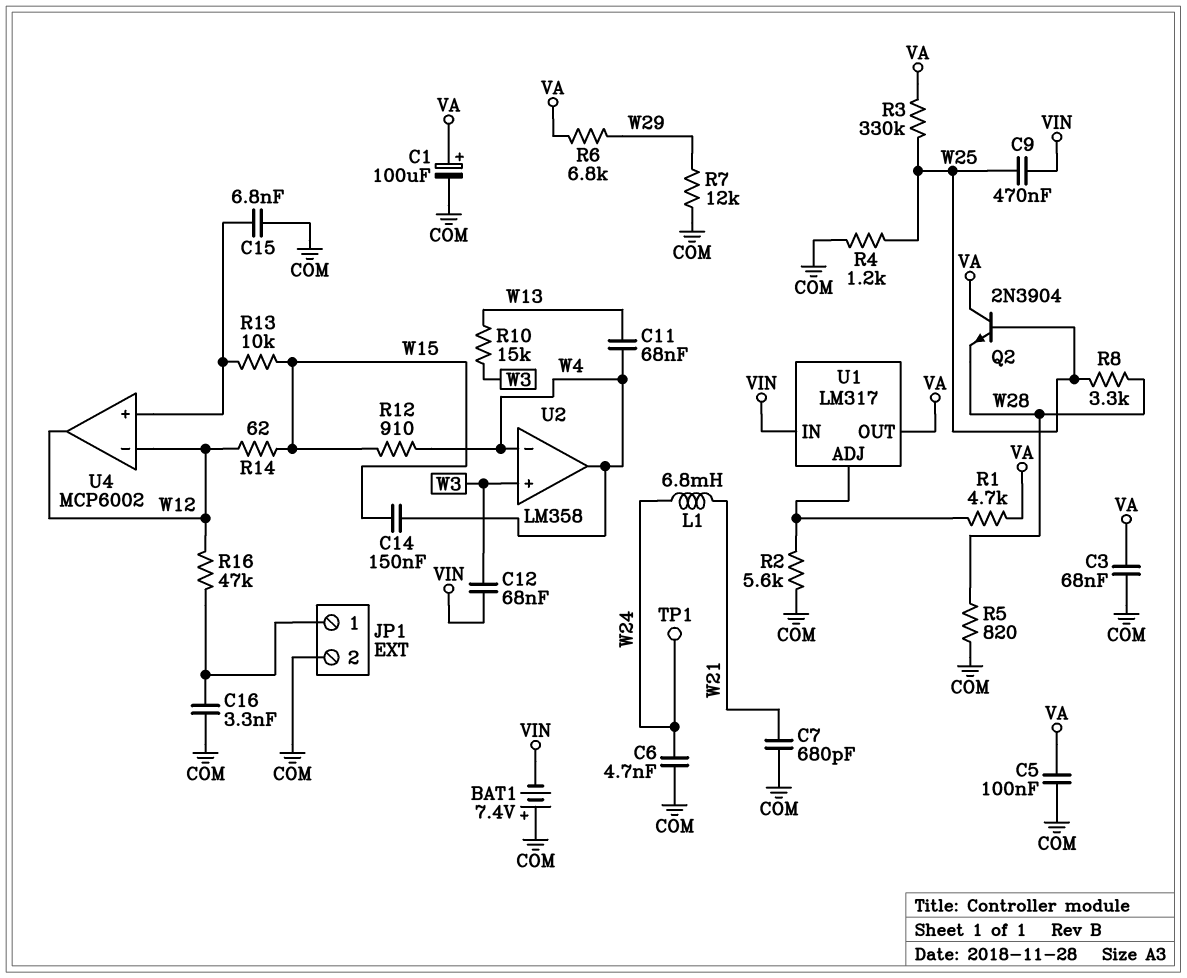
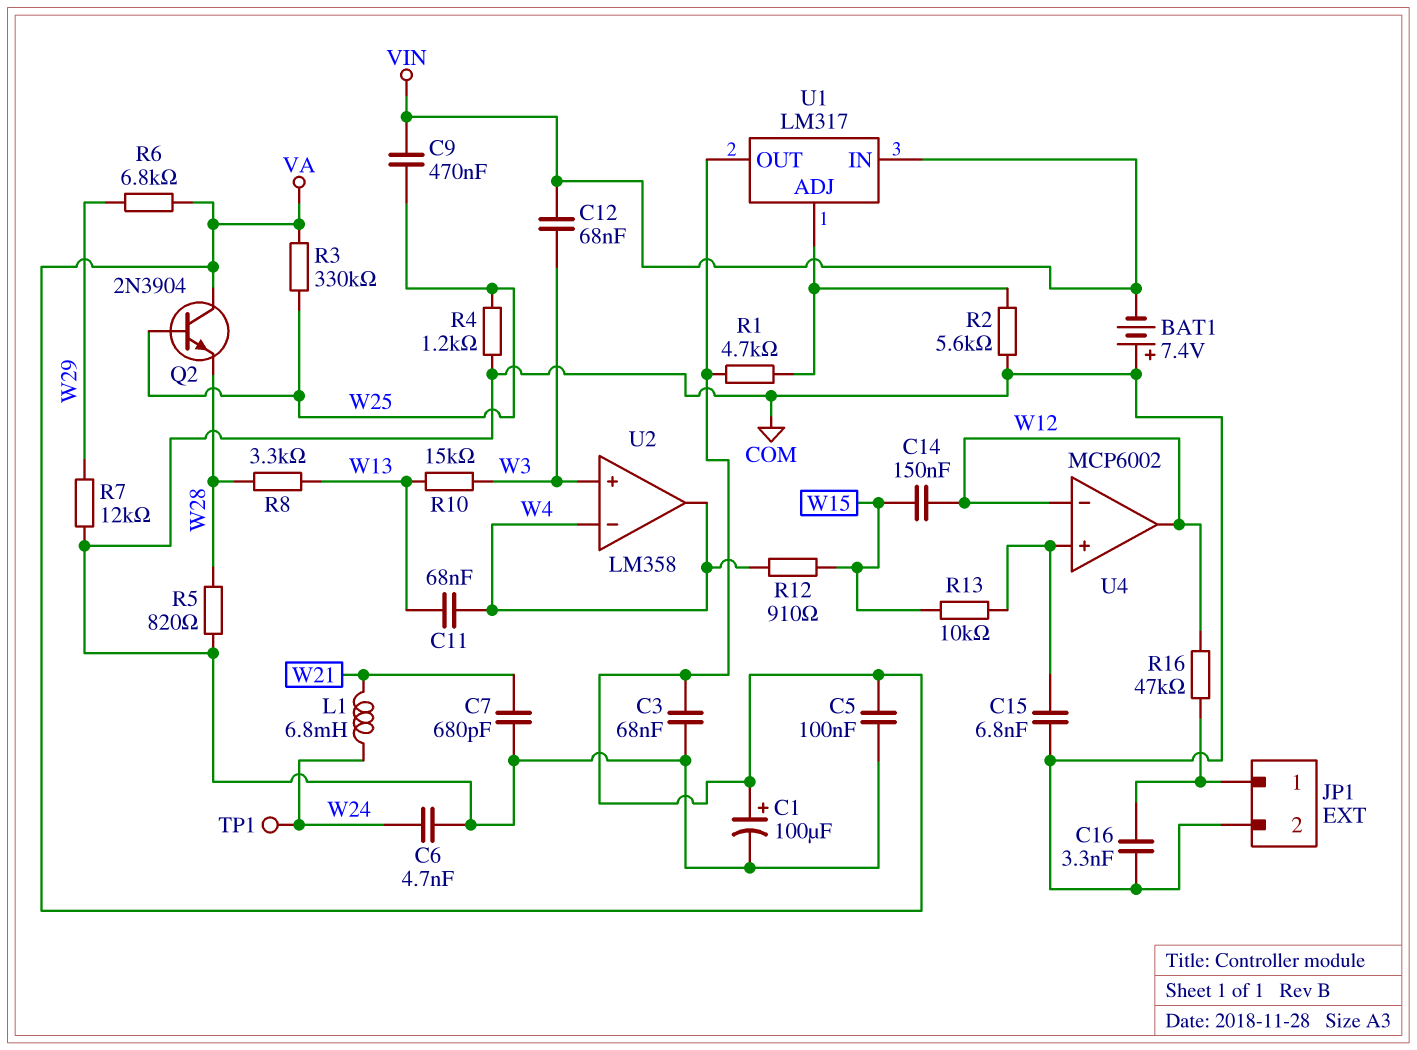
C14: 150nF (W4, W15) -> 150nF (W12, W15)
R8: 3.3k (W25, W28) -> 3.3k (W13, W28)
R14: 62 (W12, W15) -> none

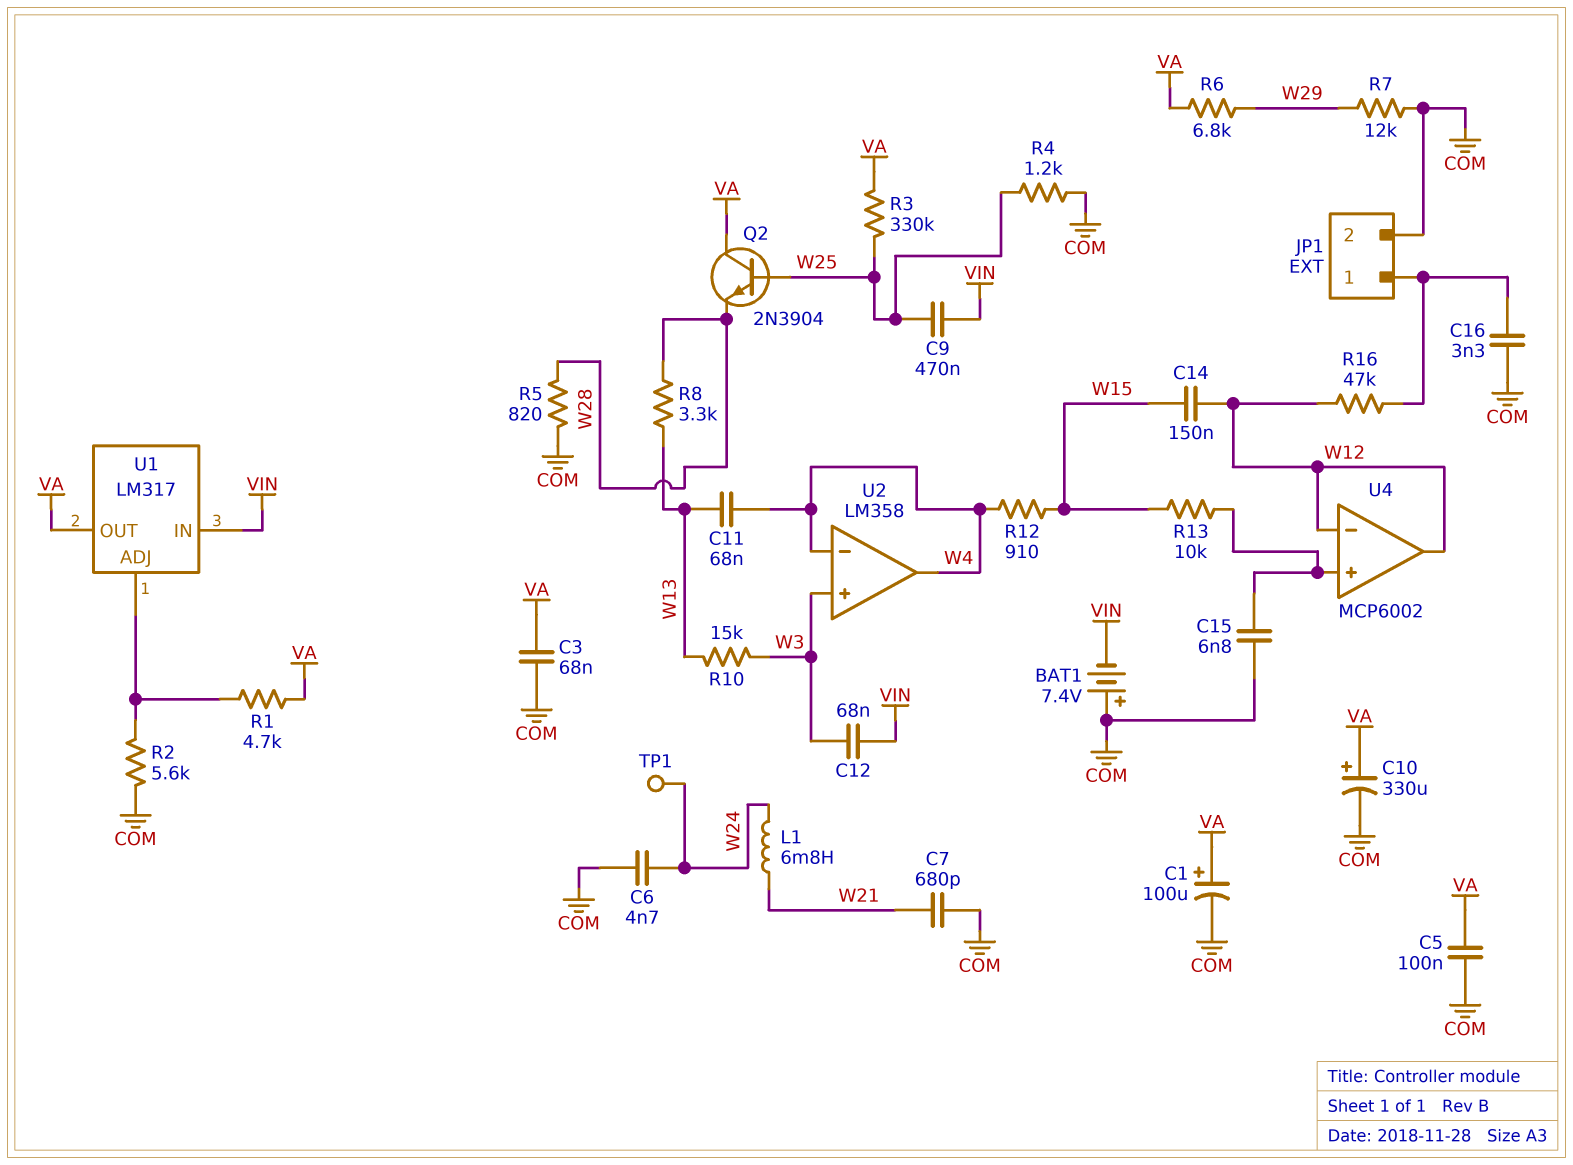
C10: none -> 330uF (plus VA, minus COM)

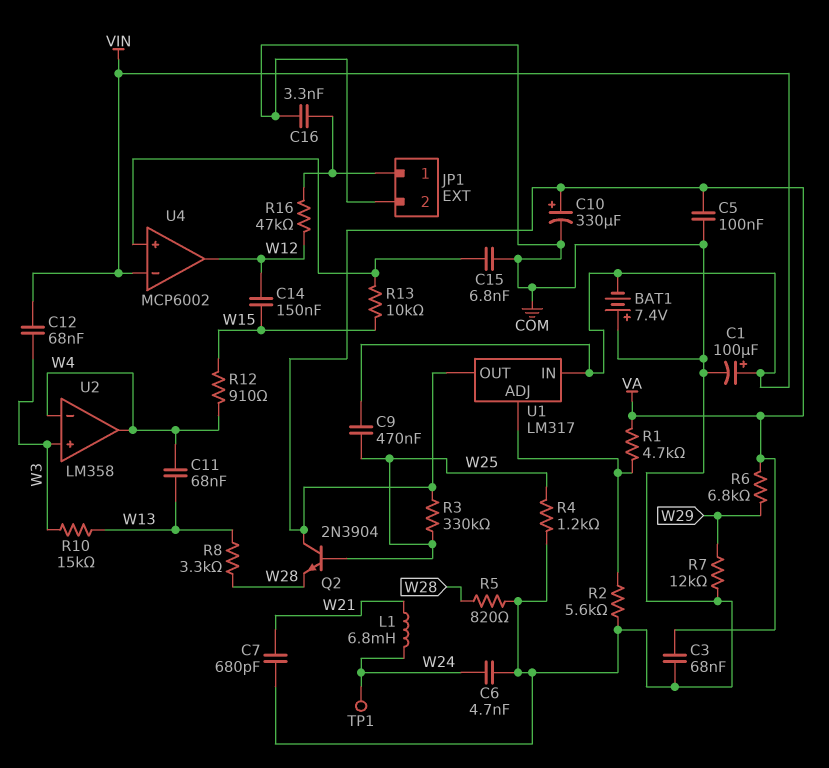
C1: 100uF (plus VA, minus COM) -> 100uF (plus VIN, minus COM)
U4 pin in-: W12 -> VIN

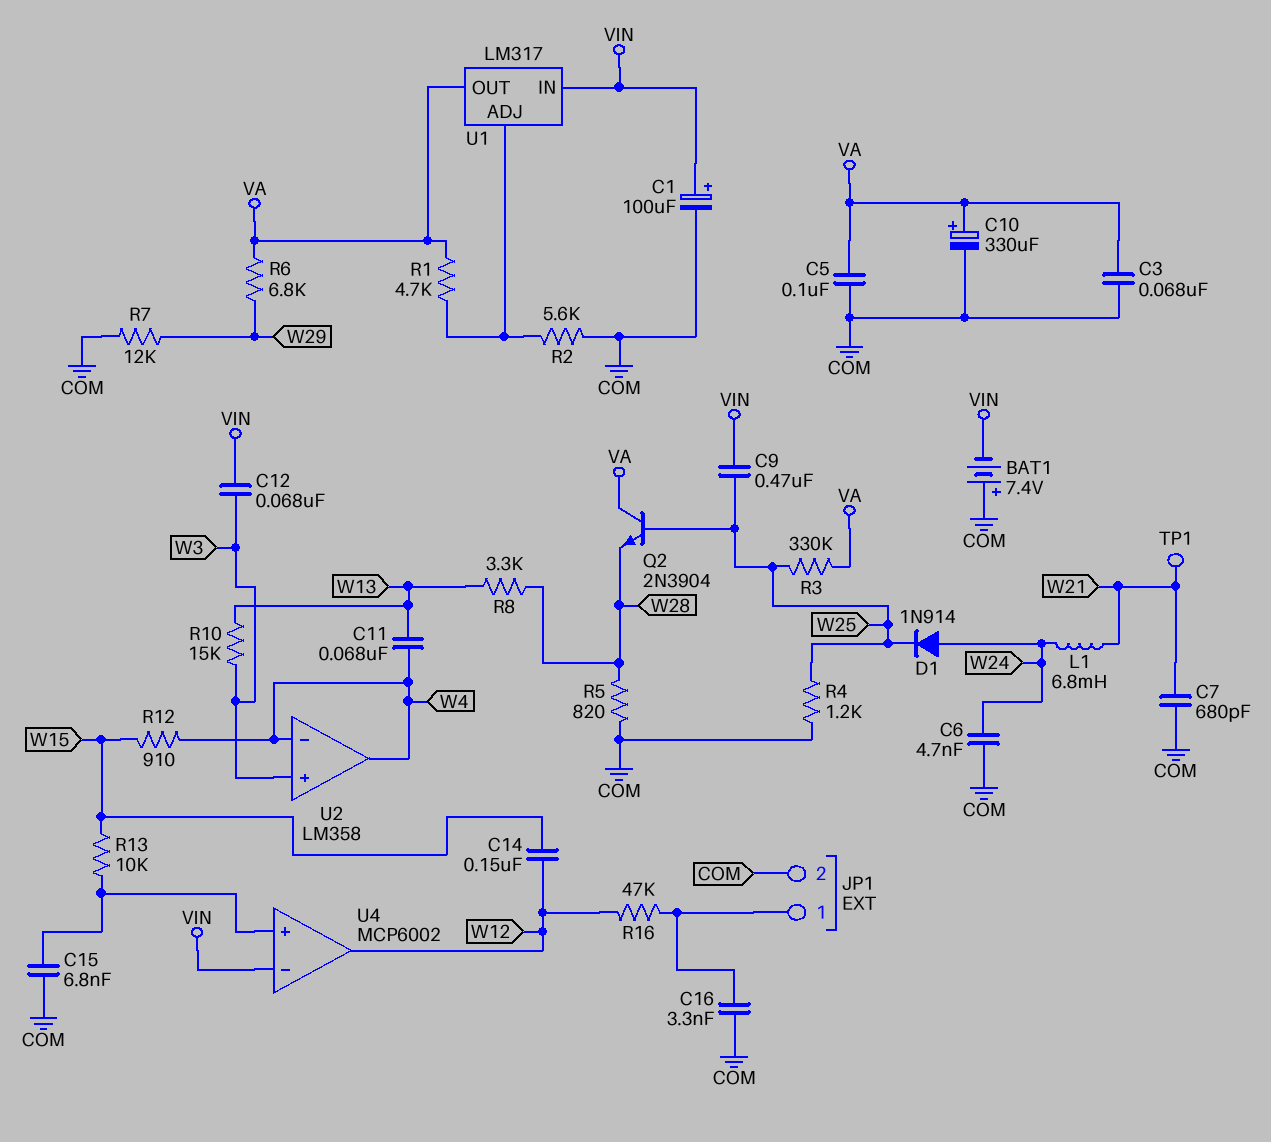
D1: none -> diode 1N914 (A W24, K W25)
TP1: test point (W24) -> test point (W21)

